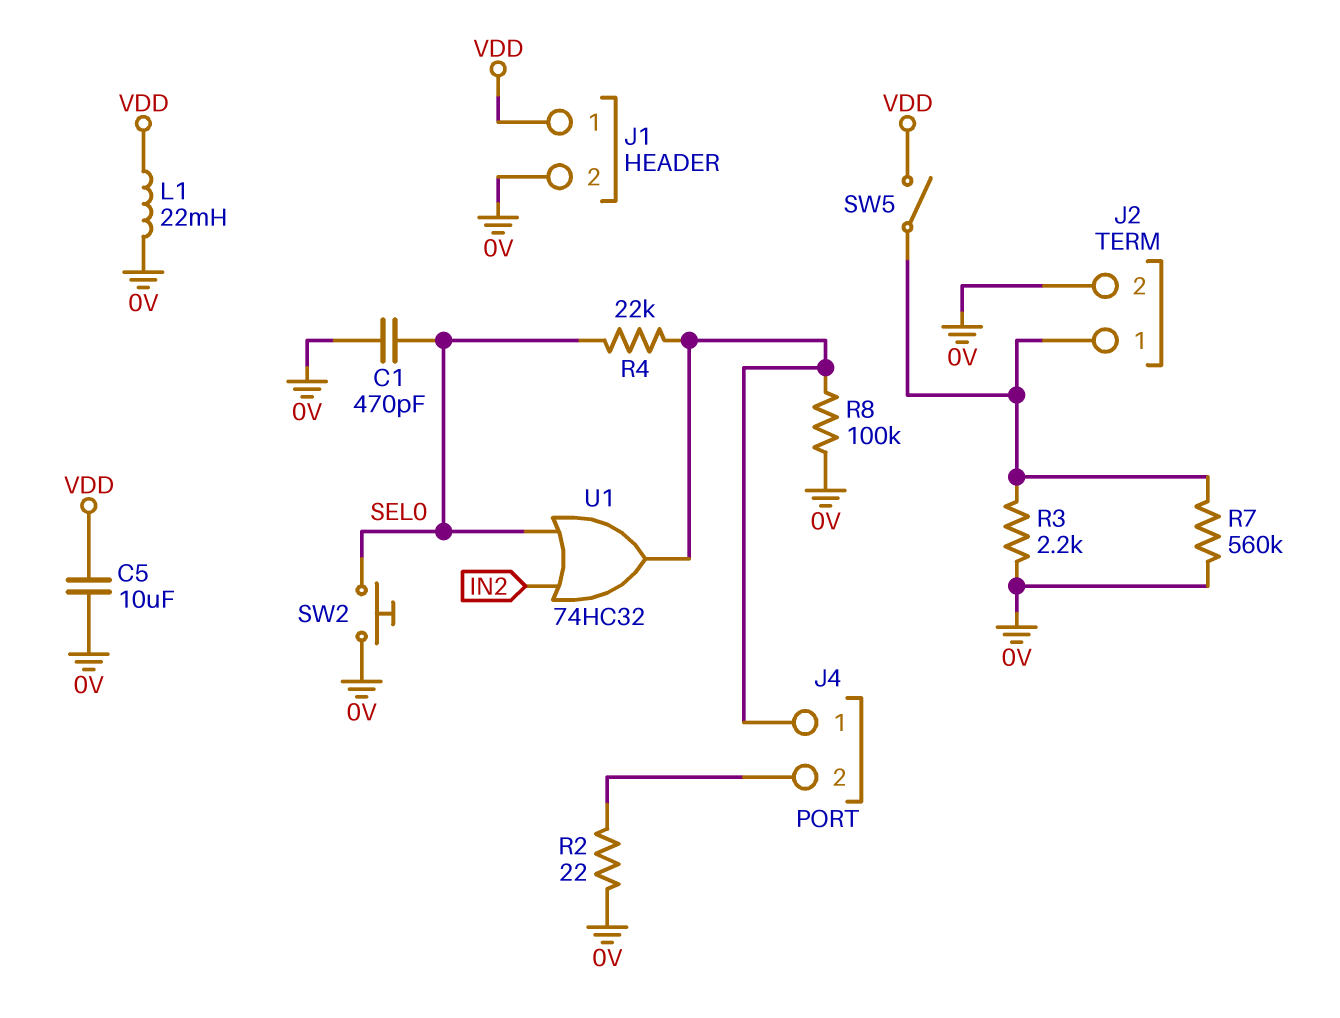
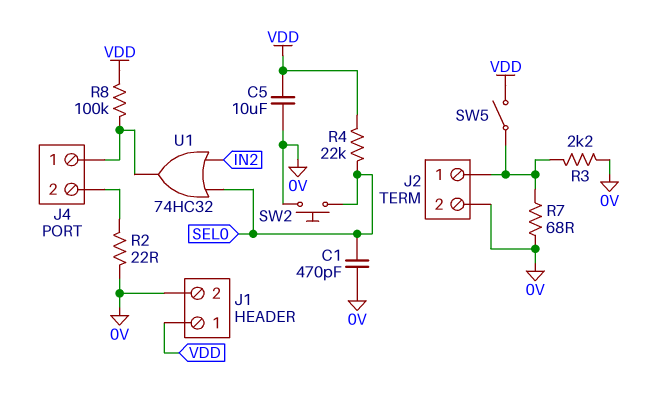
L1: 22mH (0V, VDD) -> none
R4: 22k (J4/1, SEL0) -> 22k (SEL0, VDD)
R7: 560k (0V, J2/1) -> 68 (0V, J2/1)
R8: 100k (0V, J4/1) -> 100k (J4/1, VDD)

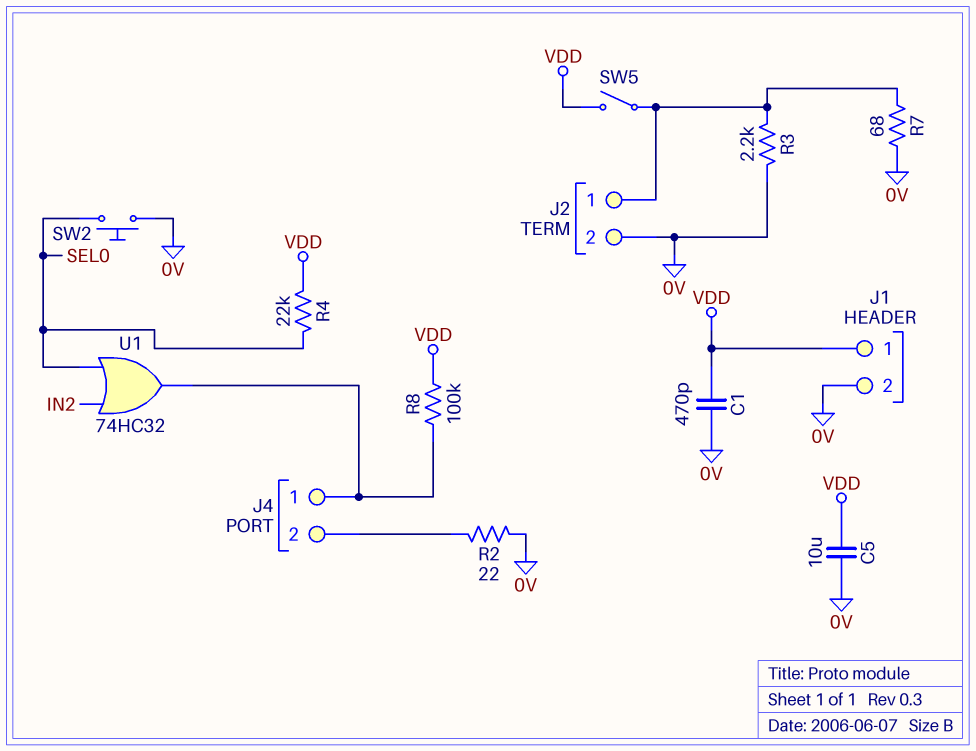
C1: 470pF (0V, SEL0) -> 470pF (0V, VDD)

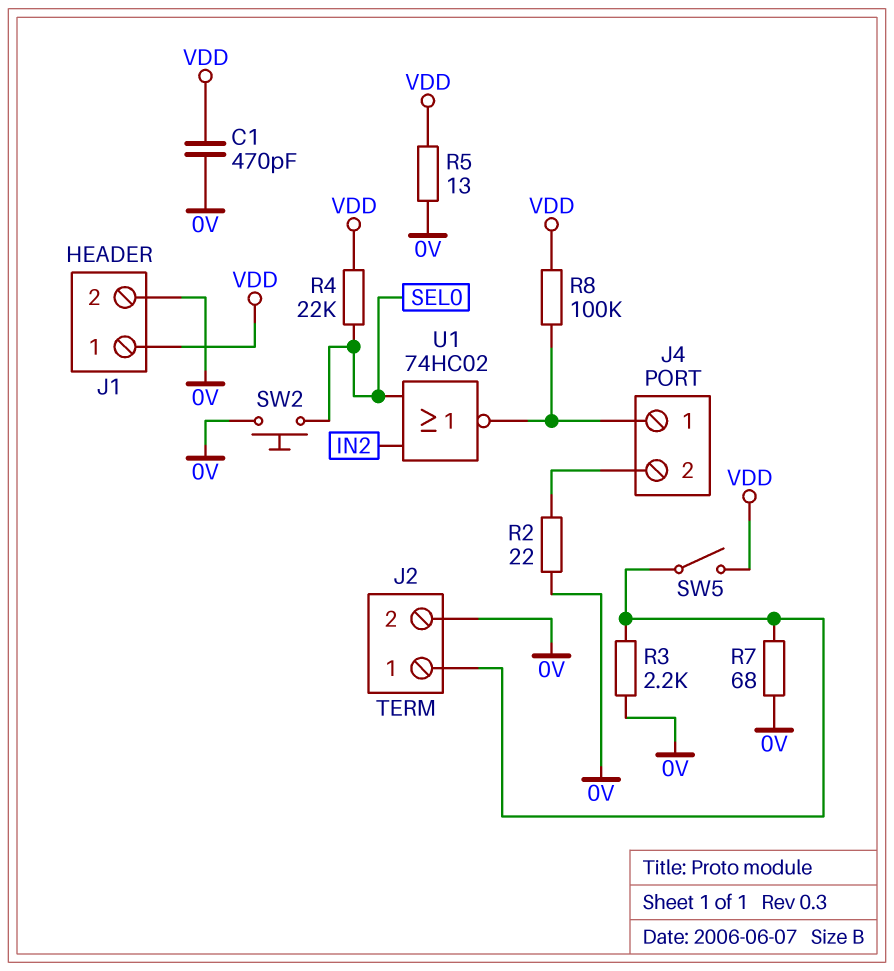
C5: 10uF (0V, VDD) -> none
R5: none -> 13 (0V, VDD)
U1: OR 74HC32 (in IN2, in SEL0, out J4/1) -> NOR 74HC02 (in IN2, in SEL0, out J4/1)

